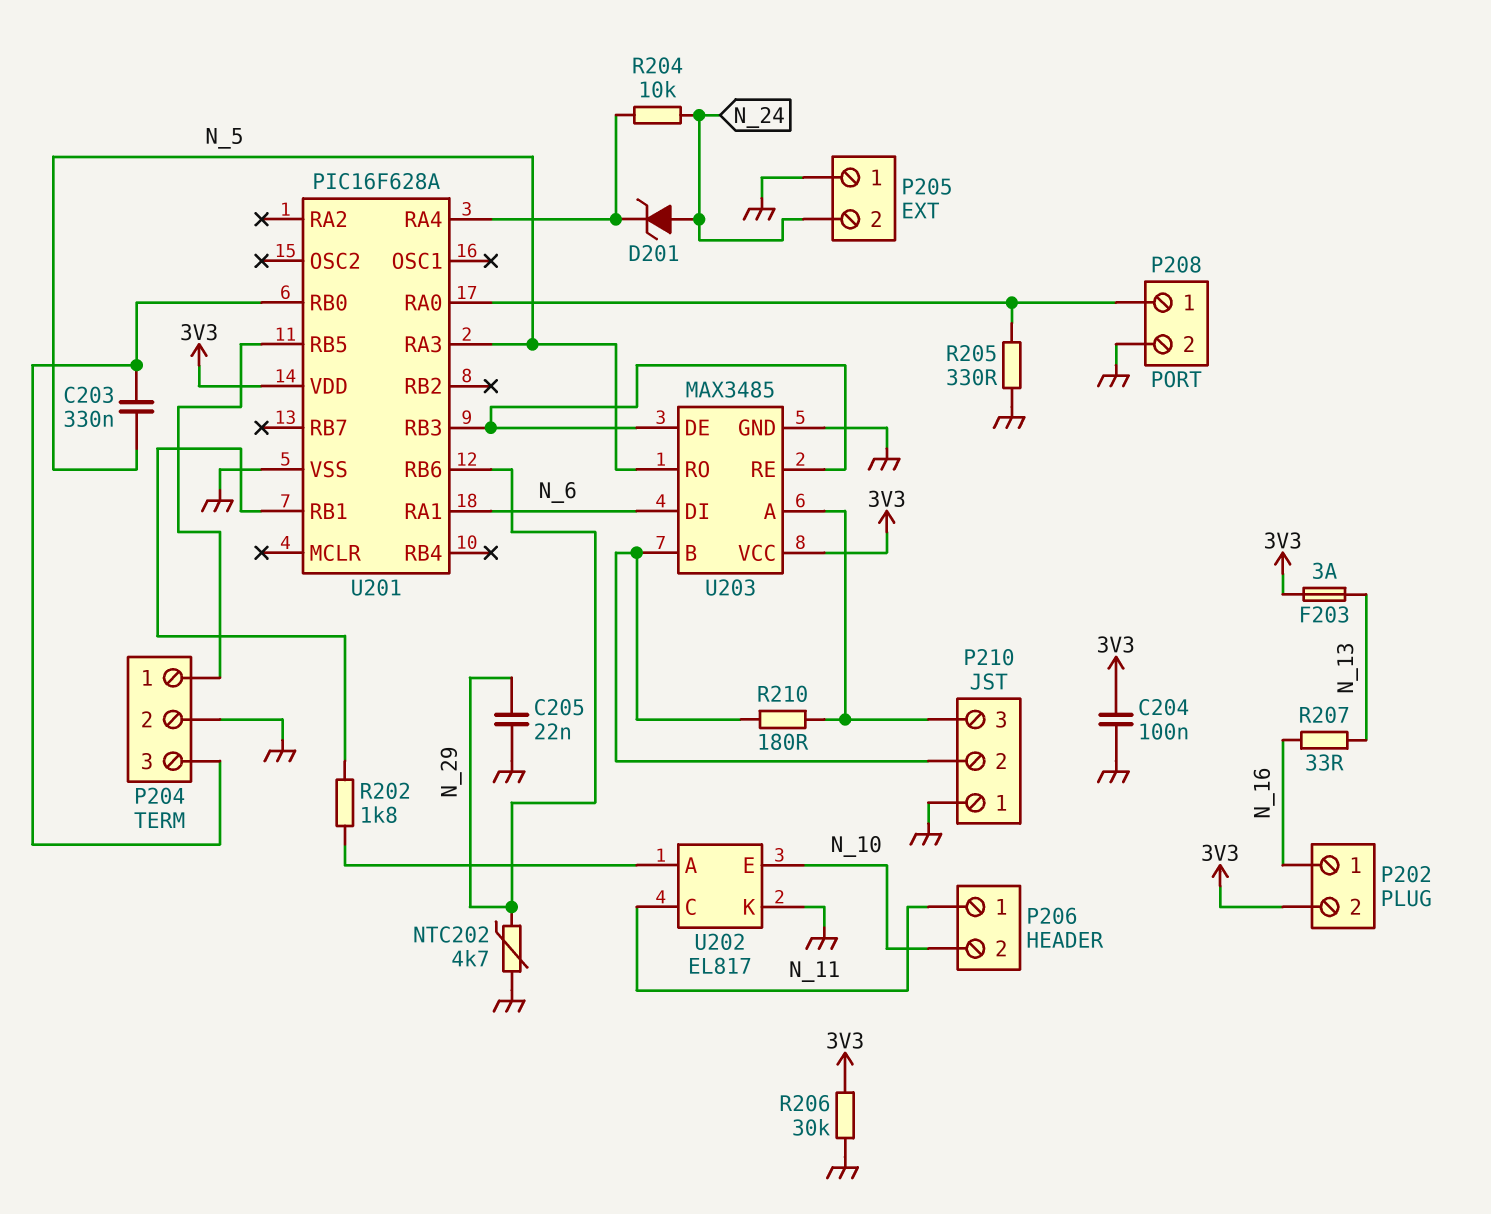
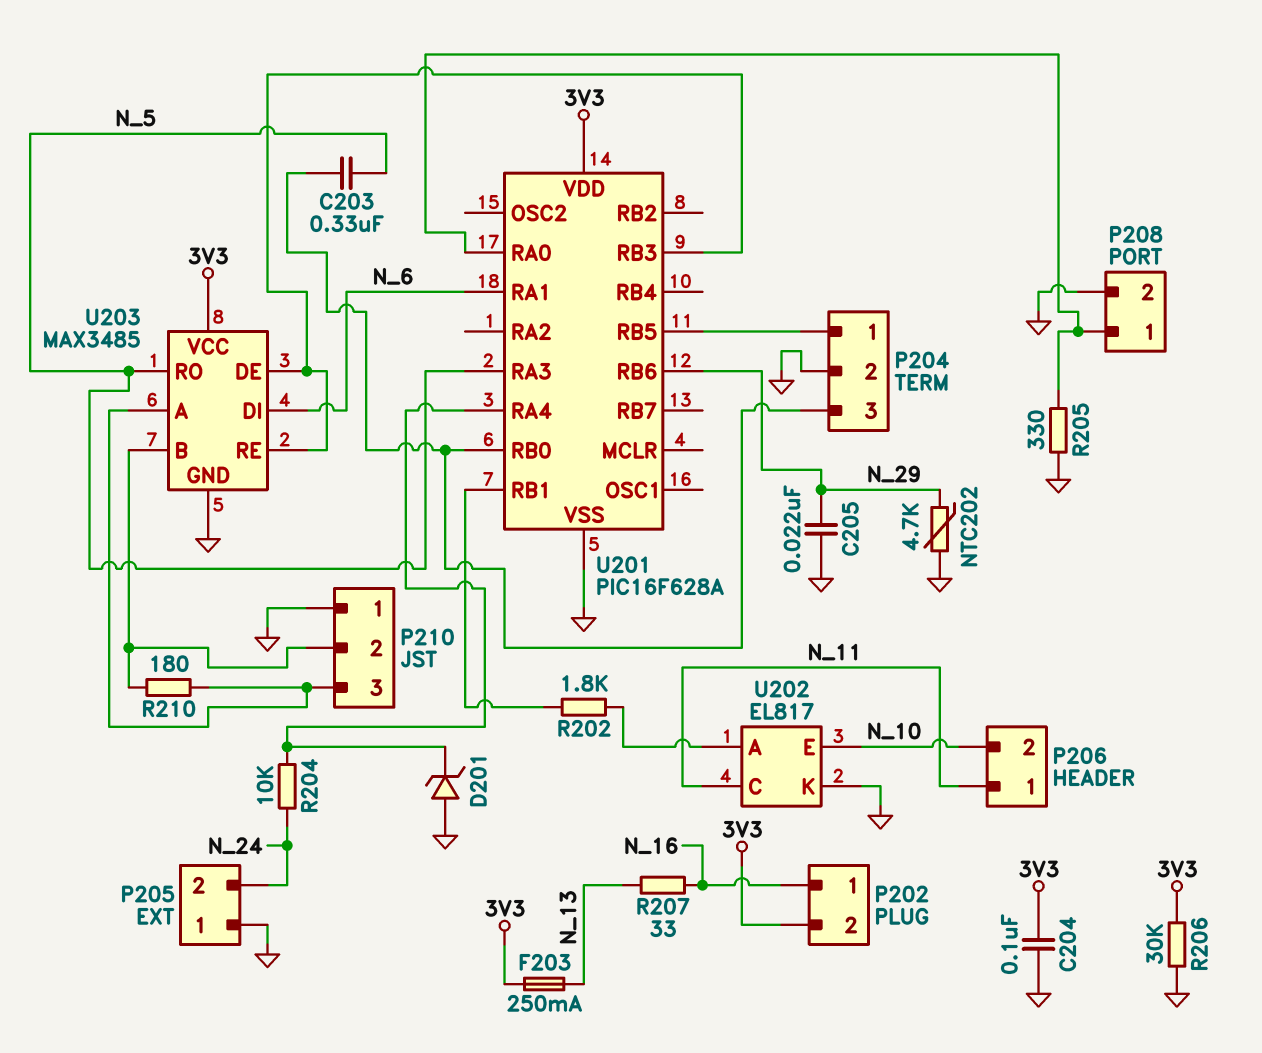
D201: zener (A N_24, K U201/RA4) -> zener (A GND, K U201/RA4)
F203: 3A (3V3, N_13) -> 250mA (3V3, N_13)

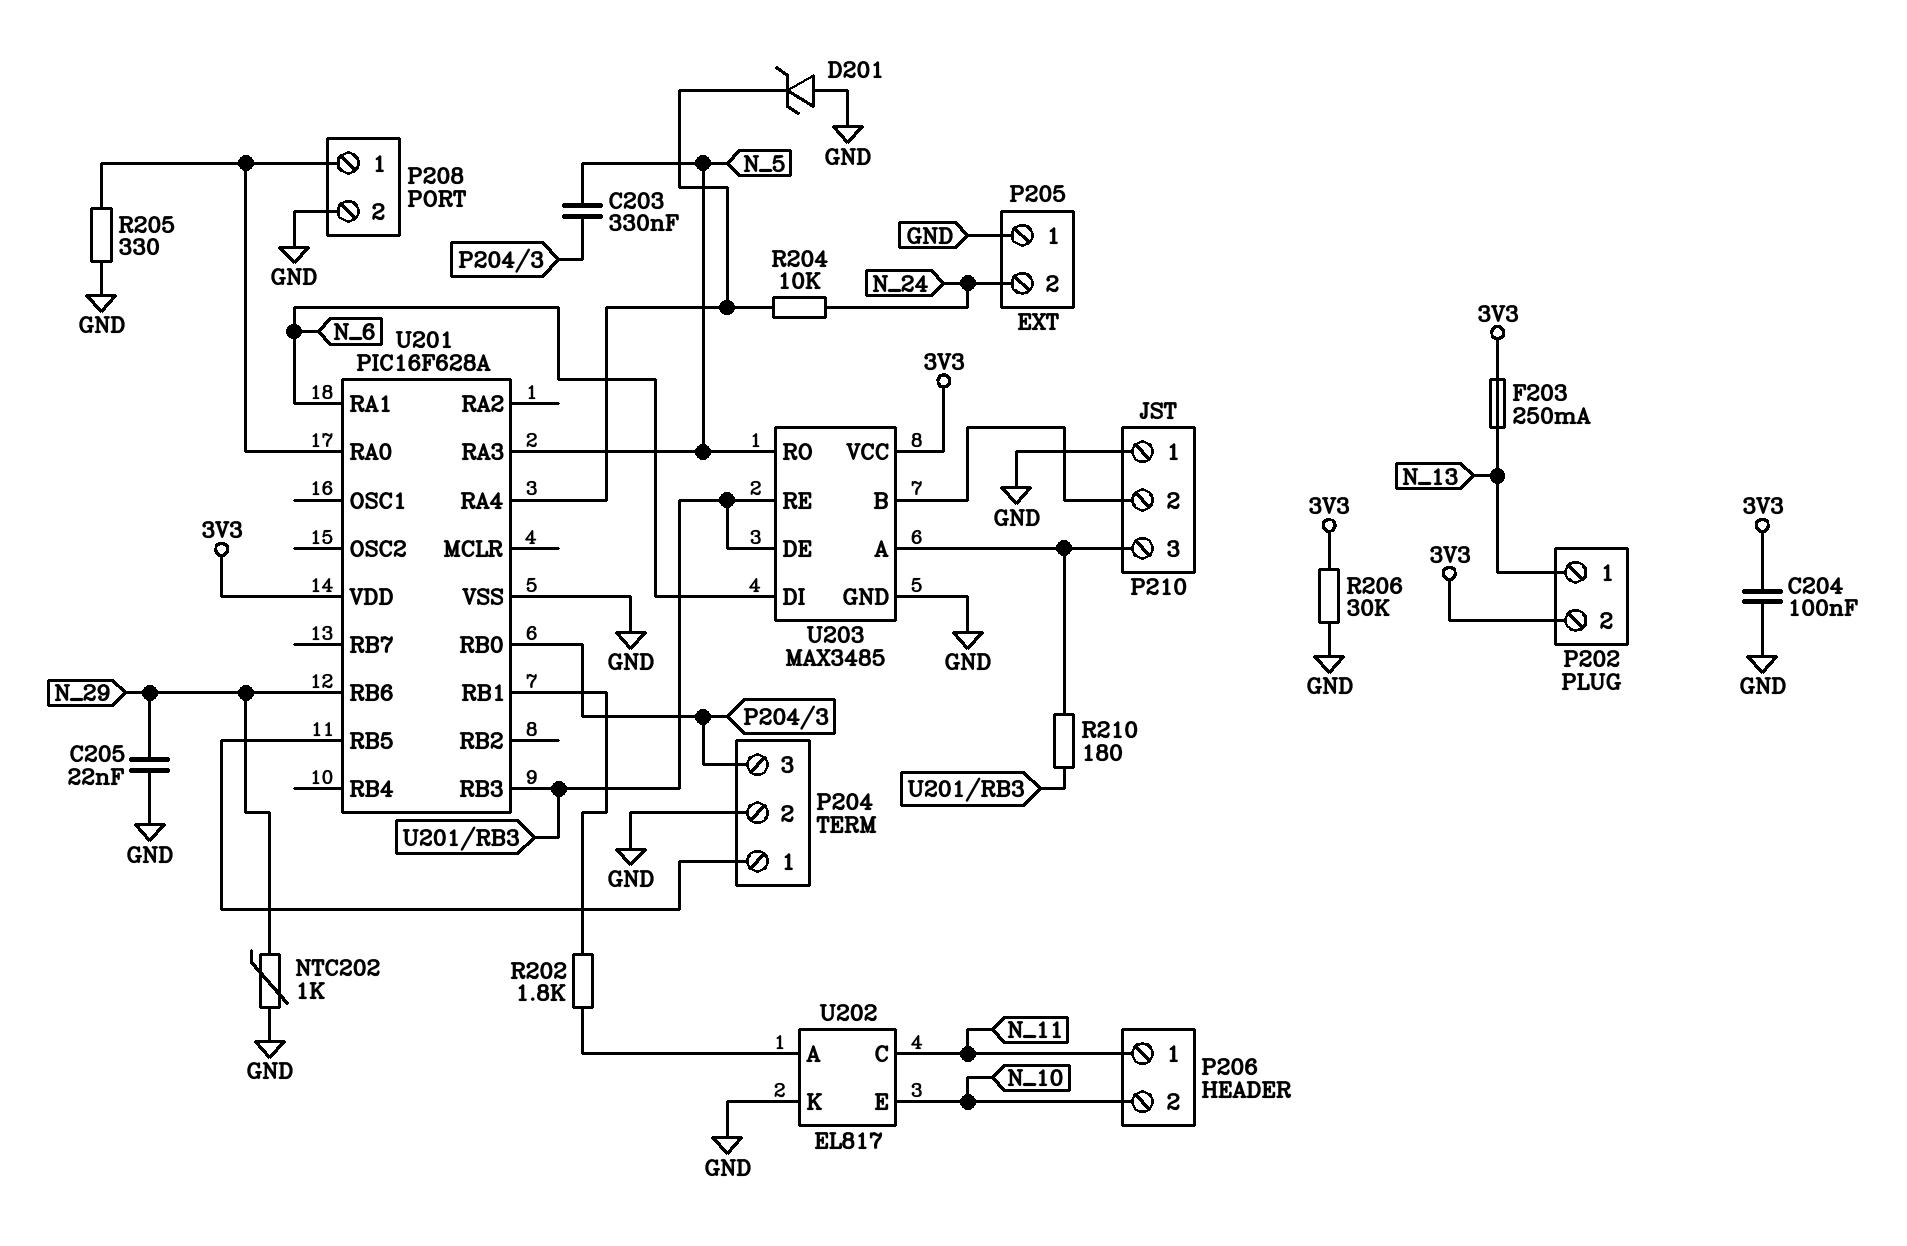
NTC202: 4.7k (GND, N_29) -> 1k (GND, N_29)
P202 pin 1: N_16 -> N_13
R207: 33 (N_13, N_16) -> none
R210: 180 (P210/2, P210/3) -> 180 (P210/3, U201/RB3)

